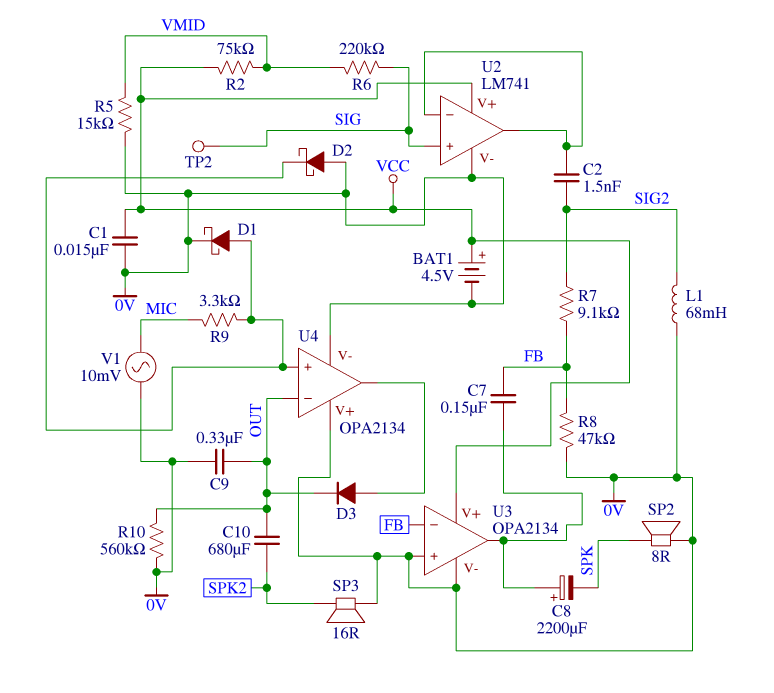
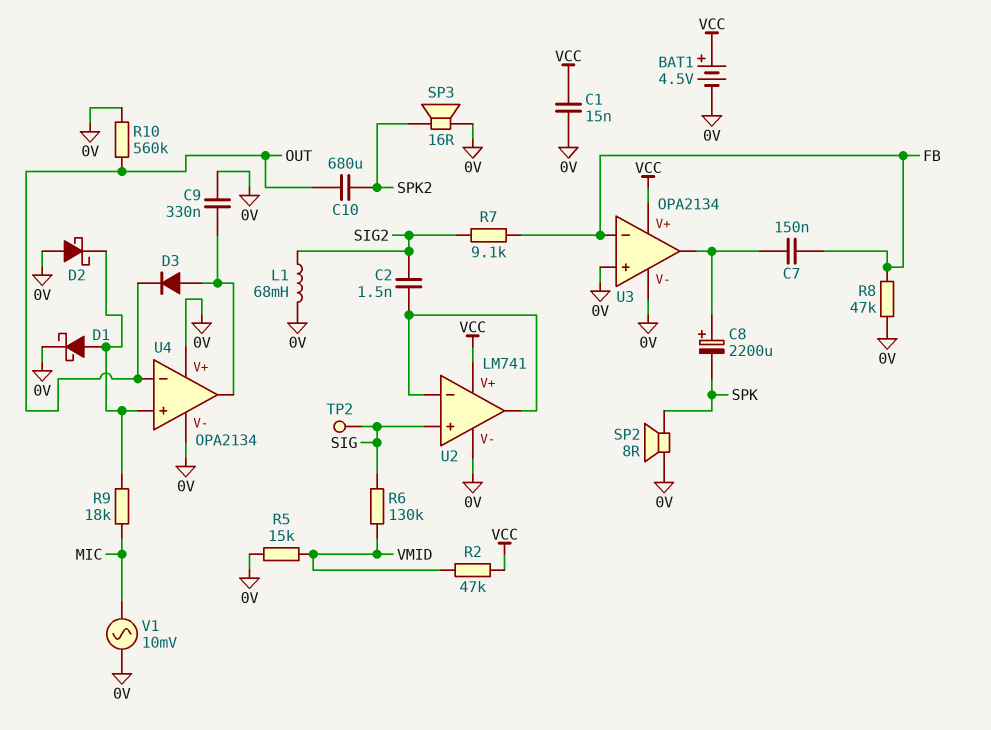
C9: 330nF (0V, OUT) -> 330nF (0V, U4/out)
R2: 75k (VCC, VMID) -> 47k (VCC, VMID)
R6: 220k (SIG, VMID) -> 130k (SIG, VMID)
R9: 3.3k (MIC, U4/in+) -> 18k (MIC, U4/in+)

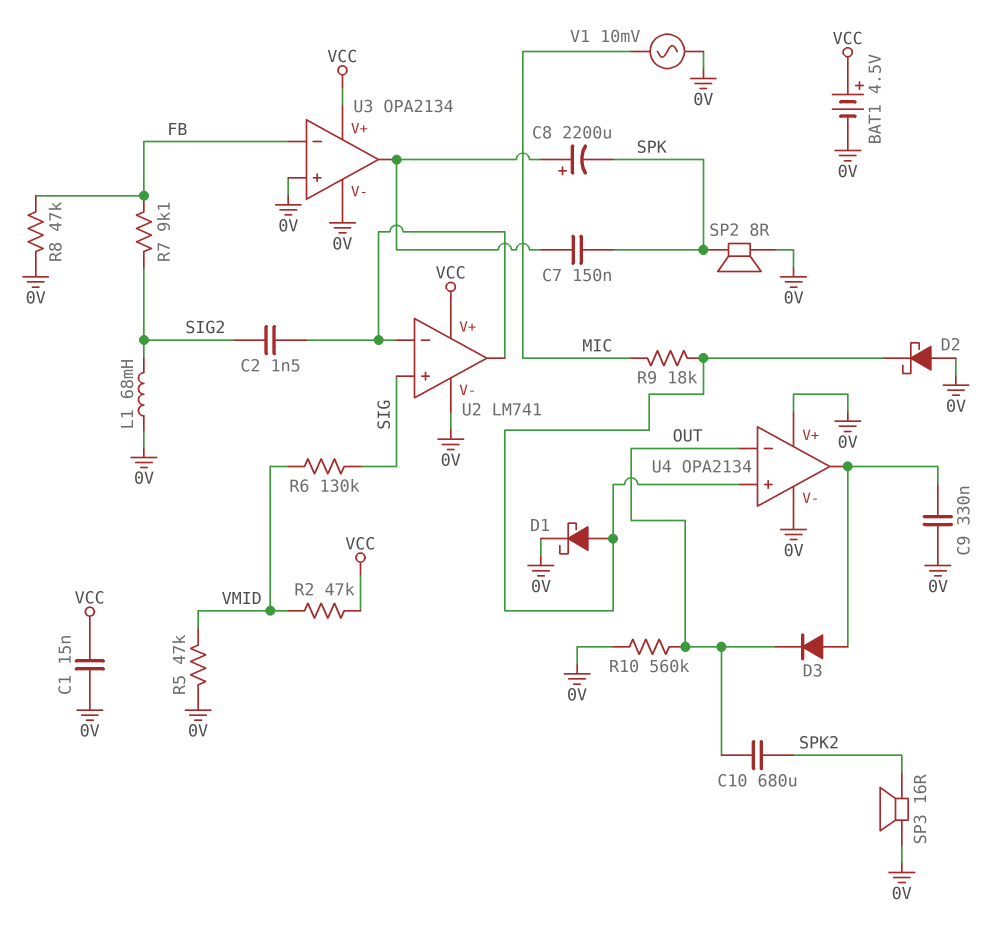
C7: 150nF (FB, U3/out) -> 150nF (SPK, U3/out)
R5: 15k (0V, VMID) -> 47k (0V, VMID)
TP2: test point (SIG) -> none

